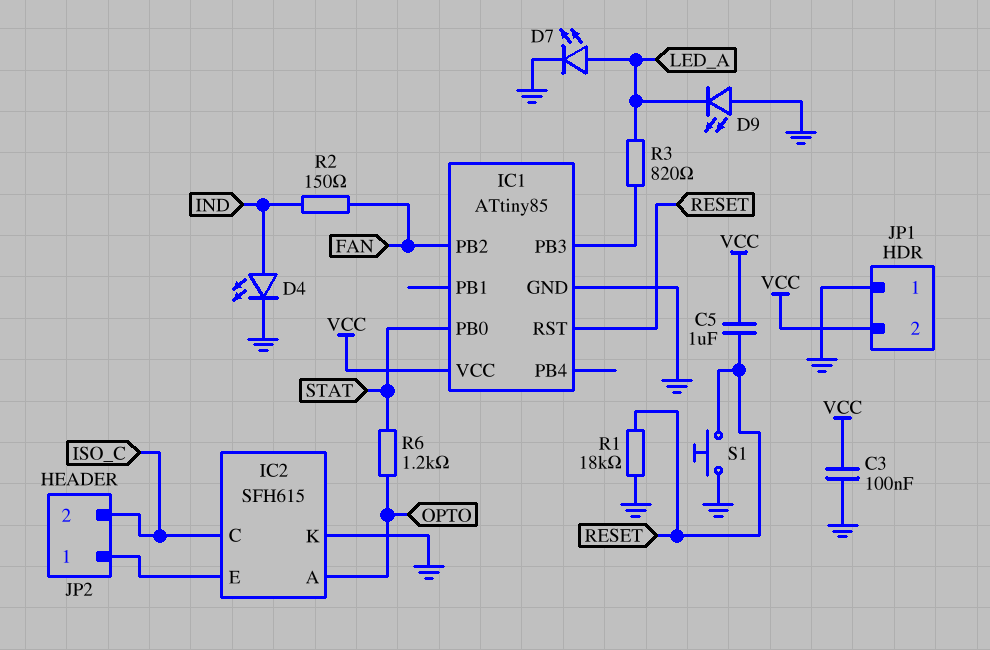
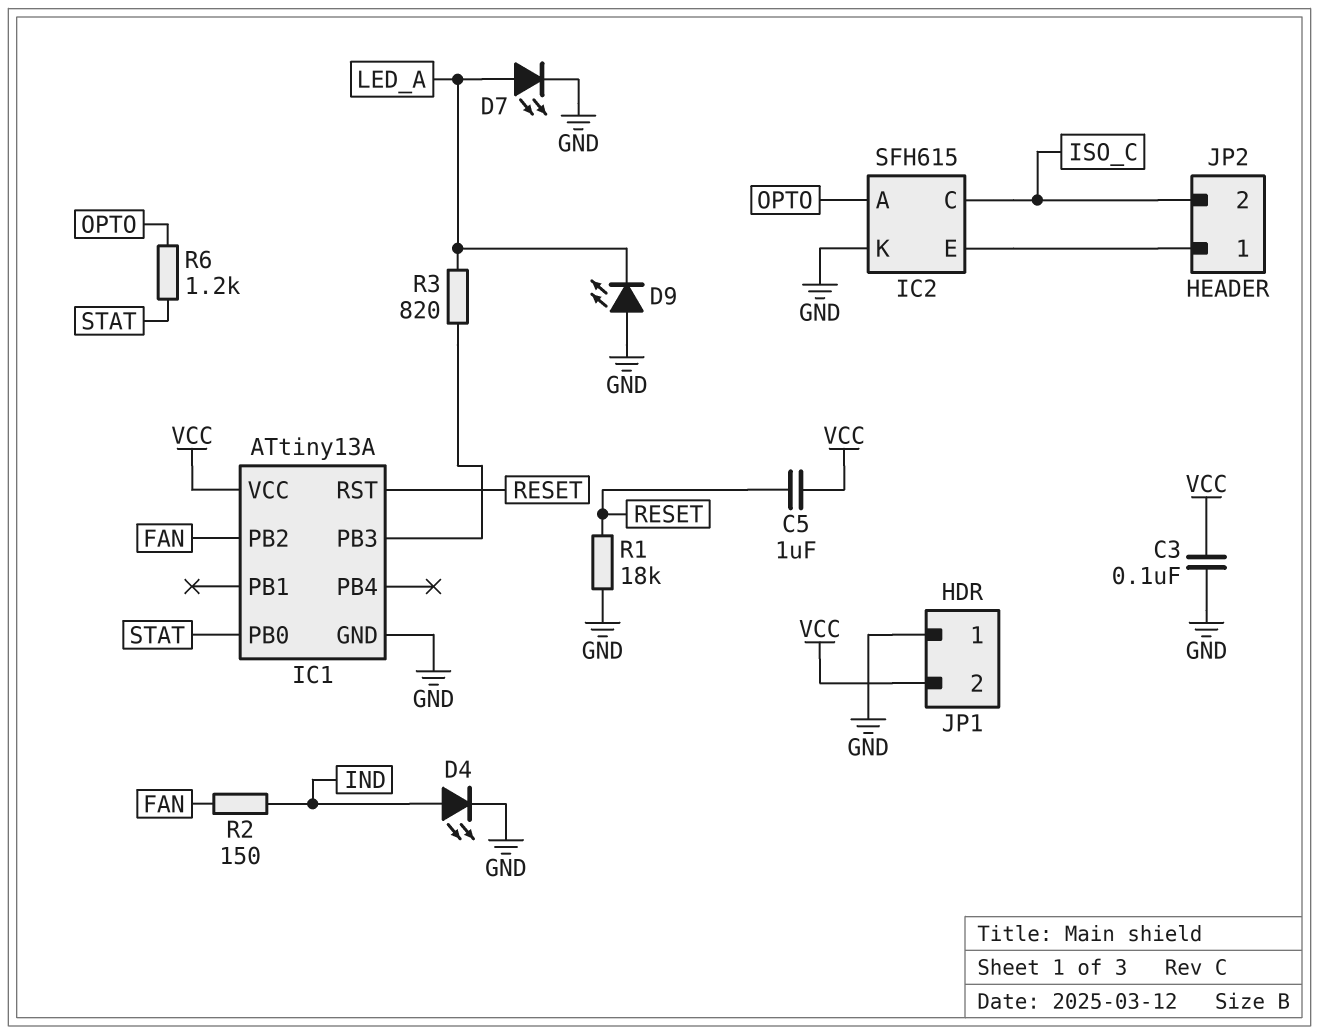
IC1: ATtiny85 -> ATtiny13A
S1: button (GND, RESET) -> none

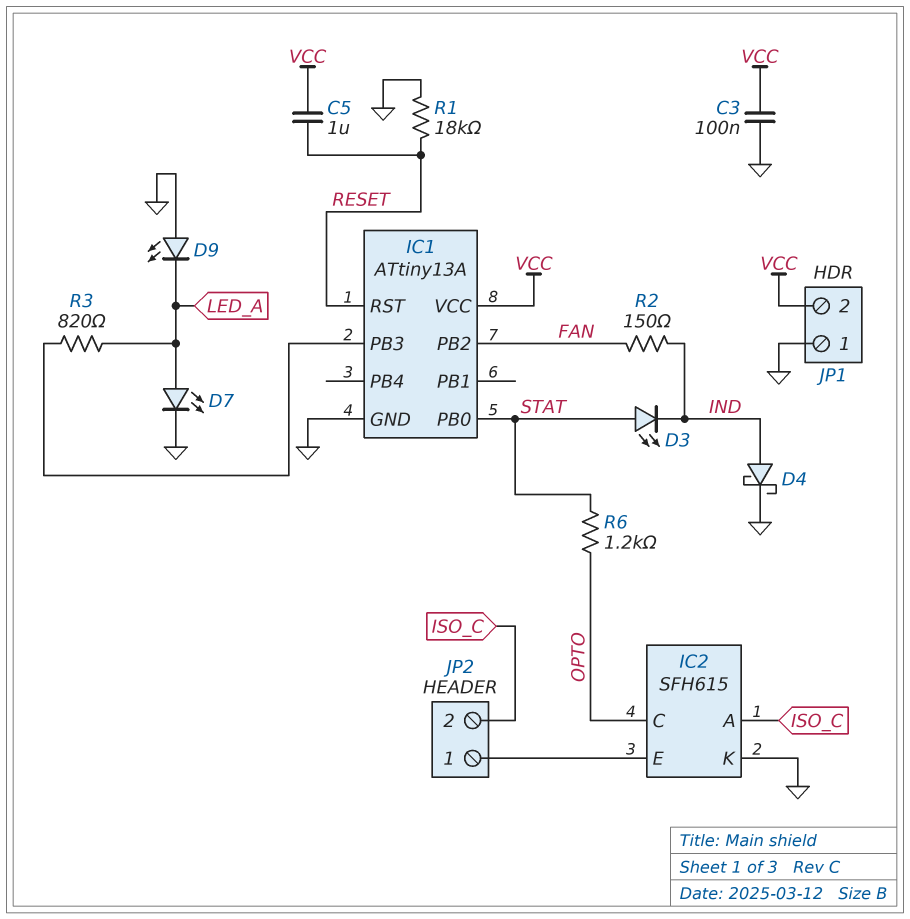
D3: none -> LED (A STAT, K IND)
D4: LED (A IND, K GND) -> schottky (A IND, K GND)
IC2 pin A: OPTO -> ISO_C
IC2 pin C: ISO_C -> OPTO

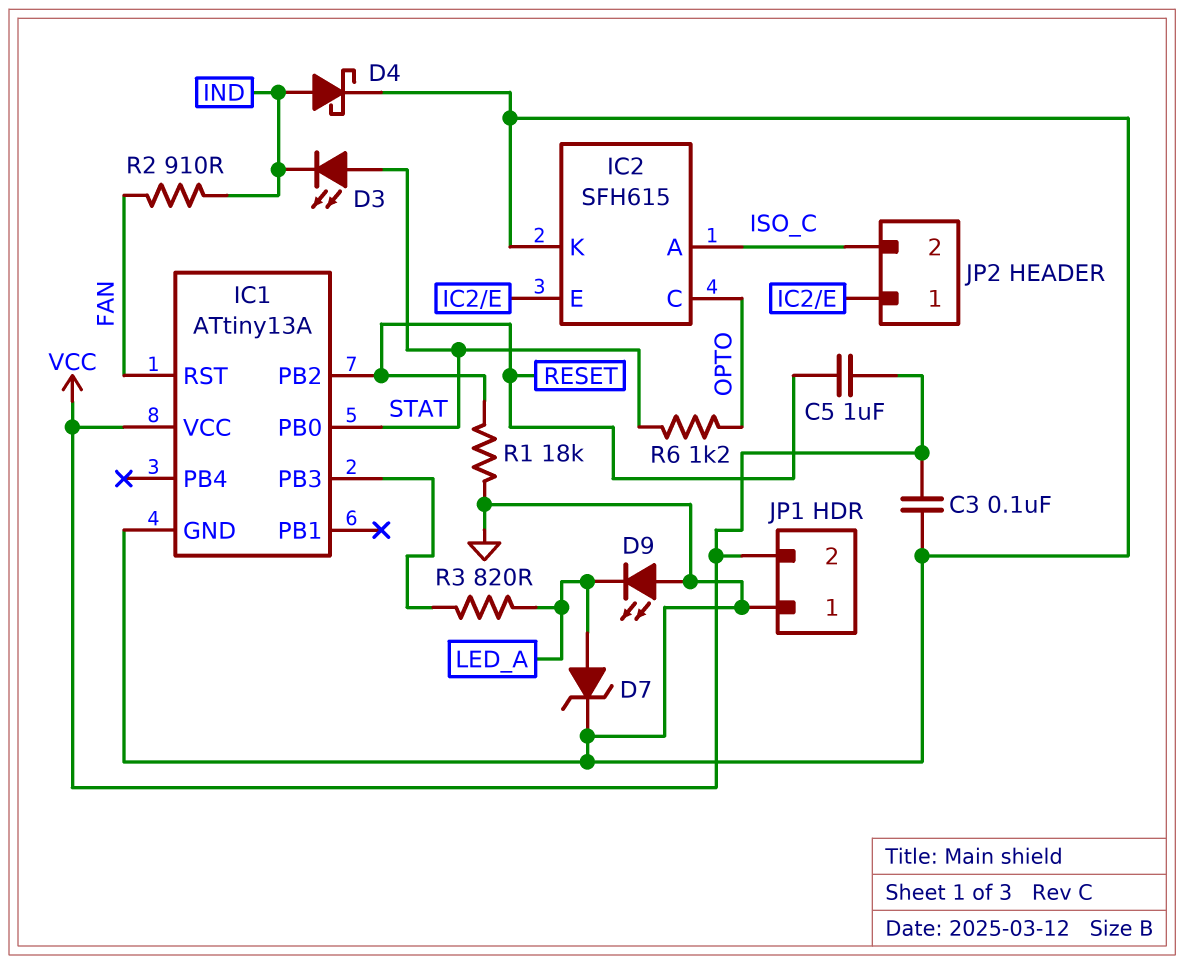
D7: LED (A LED_A, K GND) -> zener (A LED_A, K GND)
IC1 pin PB2: FAN -> RESET
IC1 pin RST: RESET -> FAN
R2: 150 (FAN, IND) -> 910 (FAN, IND)

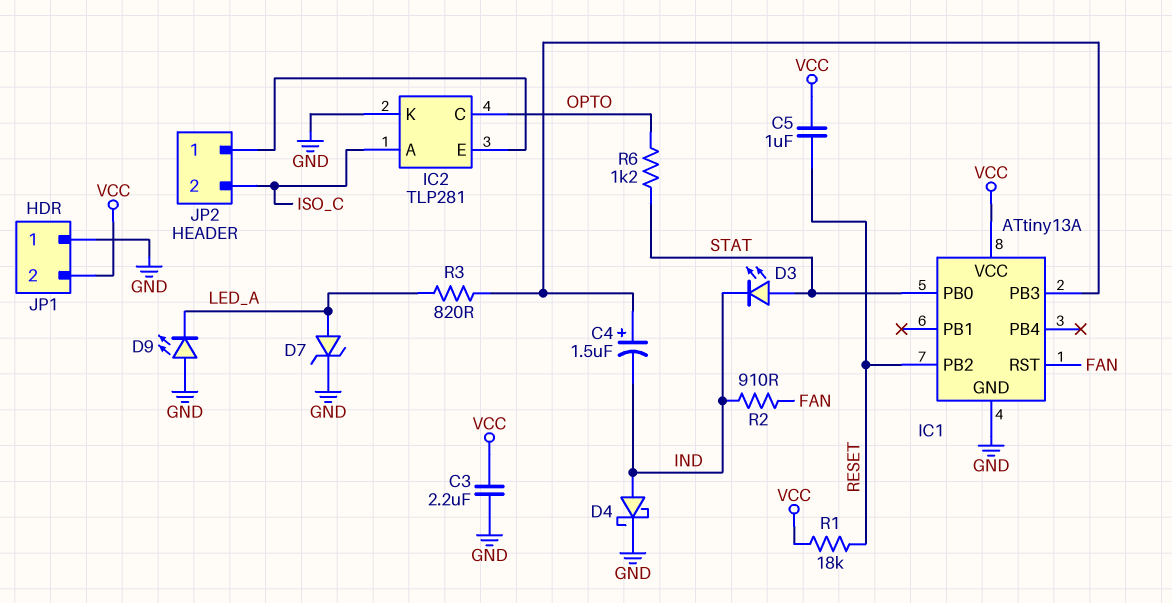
C3: 100nF (GND, VCC) -> 2.2uF (GND, VCC)
C4: none -> 1.5uF (plus IC1/PB3, minus IND)
IC2: SFH615 -> TLP281
R1: 18k (GND, RESET) -> 18k (RESET, VCC)

